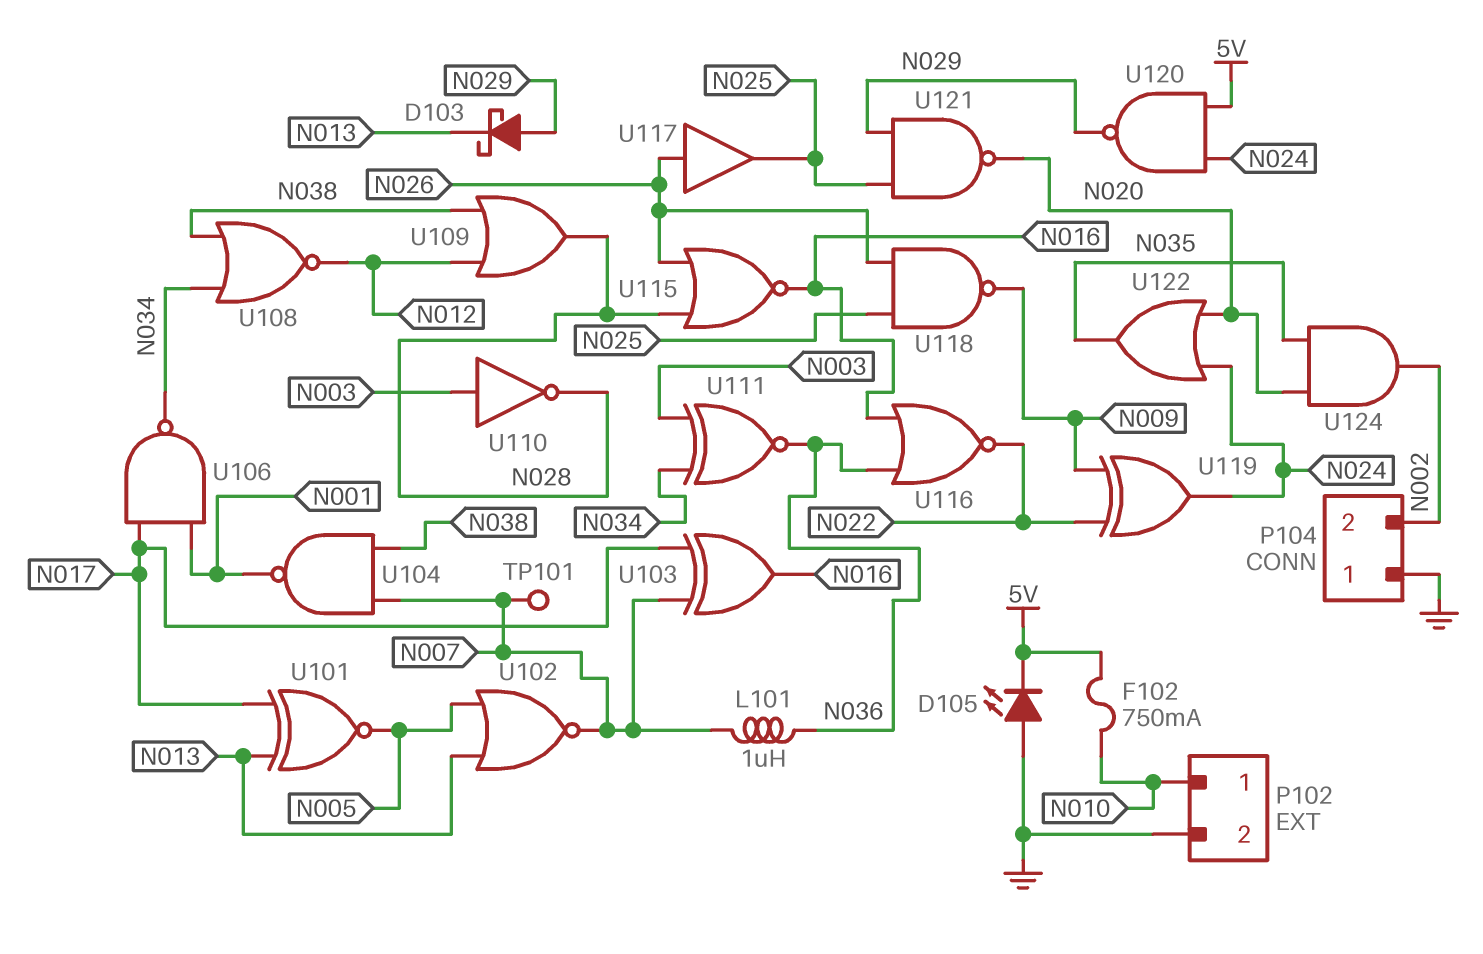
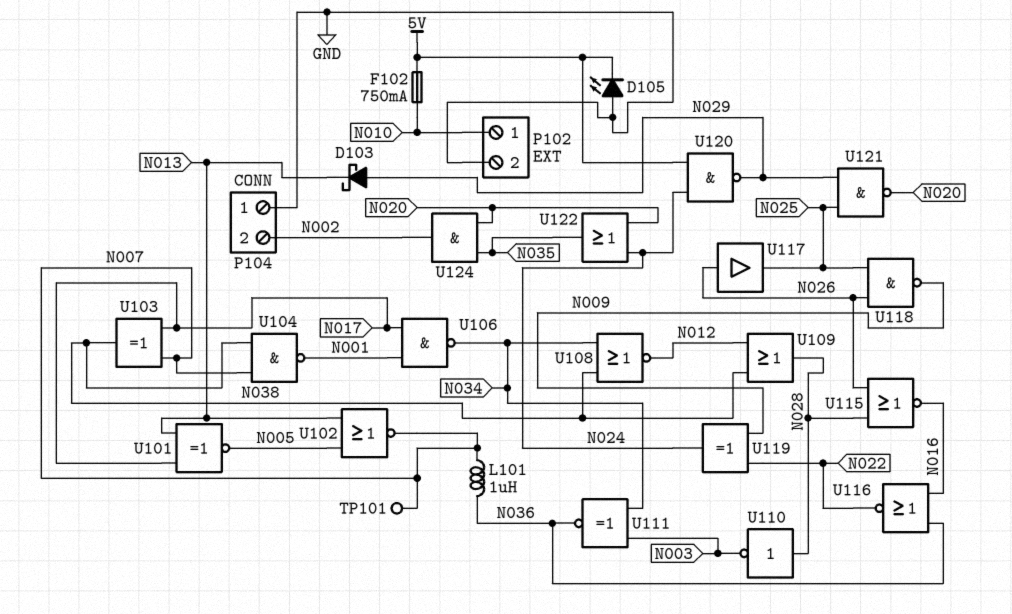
U103: XOR (in N007, in N017, out N016) -> XOR (in N007, in N017, out N038)
U110: NOT (in N003, out N028) -> NOT (in N028, out N003)

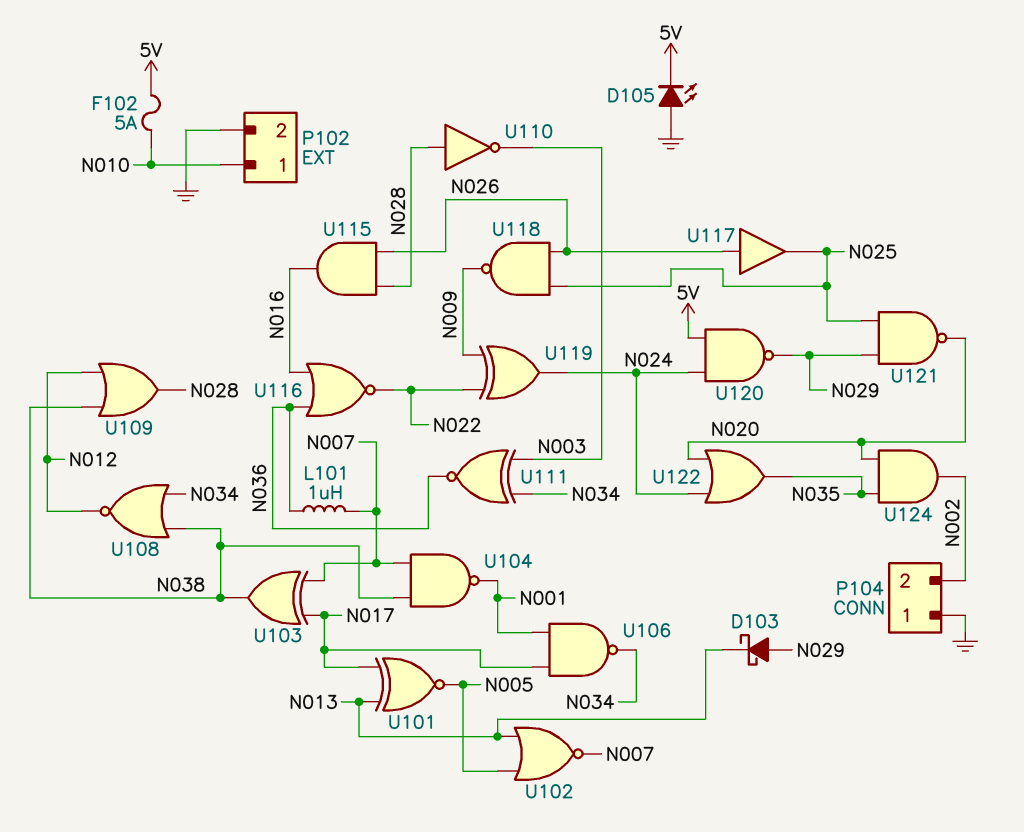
F102: 750mA (5V, N010) -> 5A (5V, N010)
TP101: test point (N007) -> none
U115: NOR (in N026, in N028, out N016) -> AND (in N026, in N028, out N016)

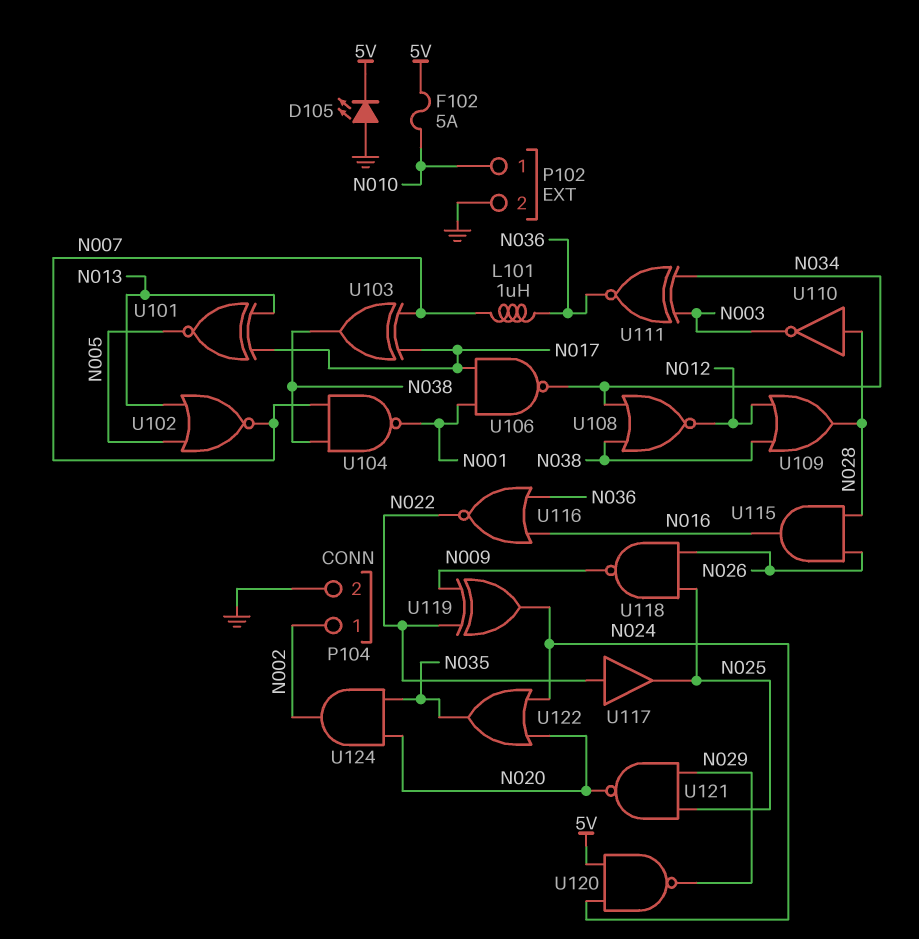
D103: schottky (A N029, K N013) -> none
P104 pin 1: GND -> N002
P104 pin 2: N002 -> GND
U117: buffer (in N026, out N025) -> buffer (in N022, out N025)

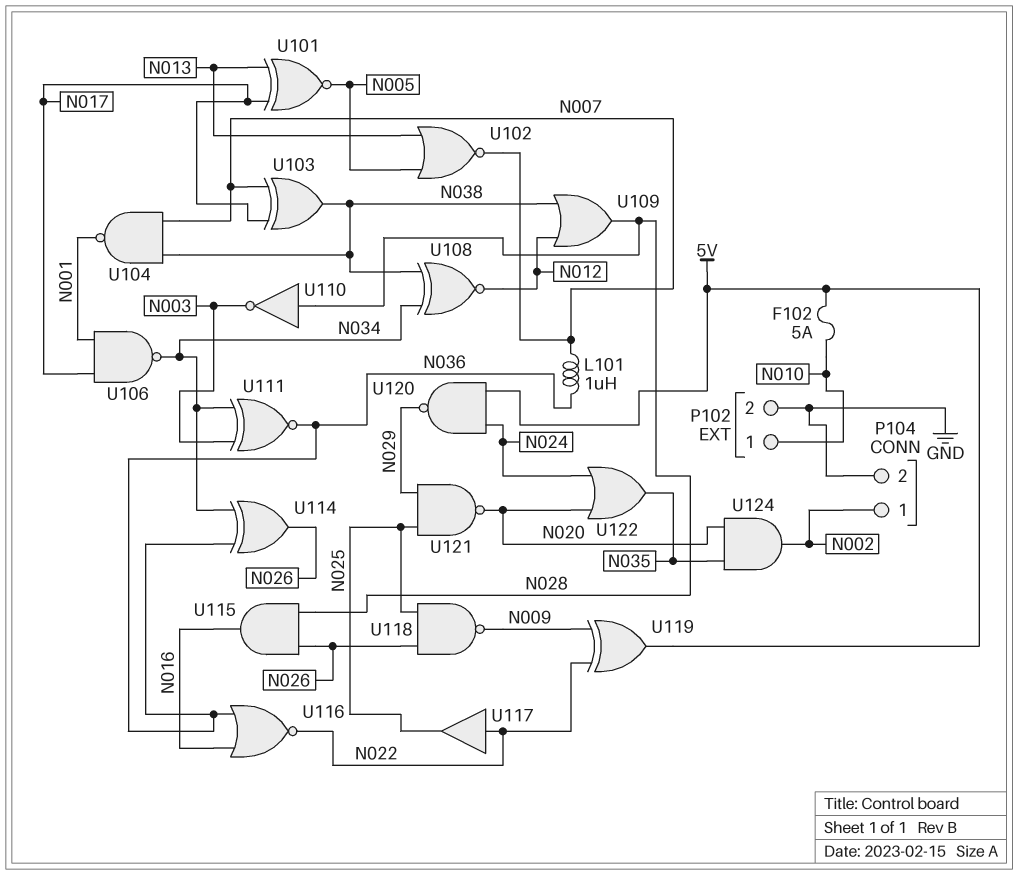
D105: LED (A GND, K 5V) -> none
U108: NOR (in N034, in N038, out N012) -> XNOR (in N034, in N038, out N012)
U114: none -> XOR (in N034, in N036, out N026)
U119: XOR (in N009, in N022, out N024) -> XOR (in N009, in N022, out 5V)

